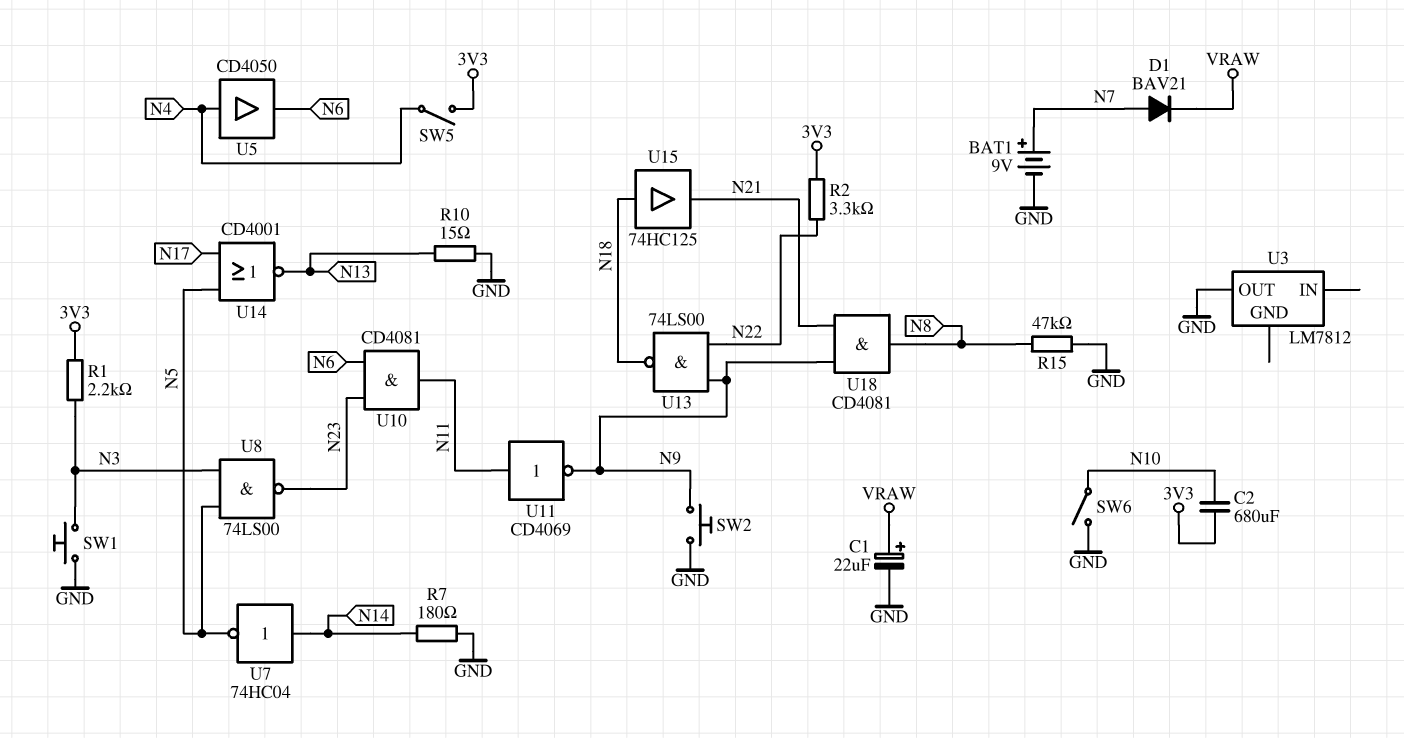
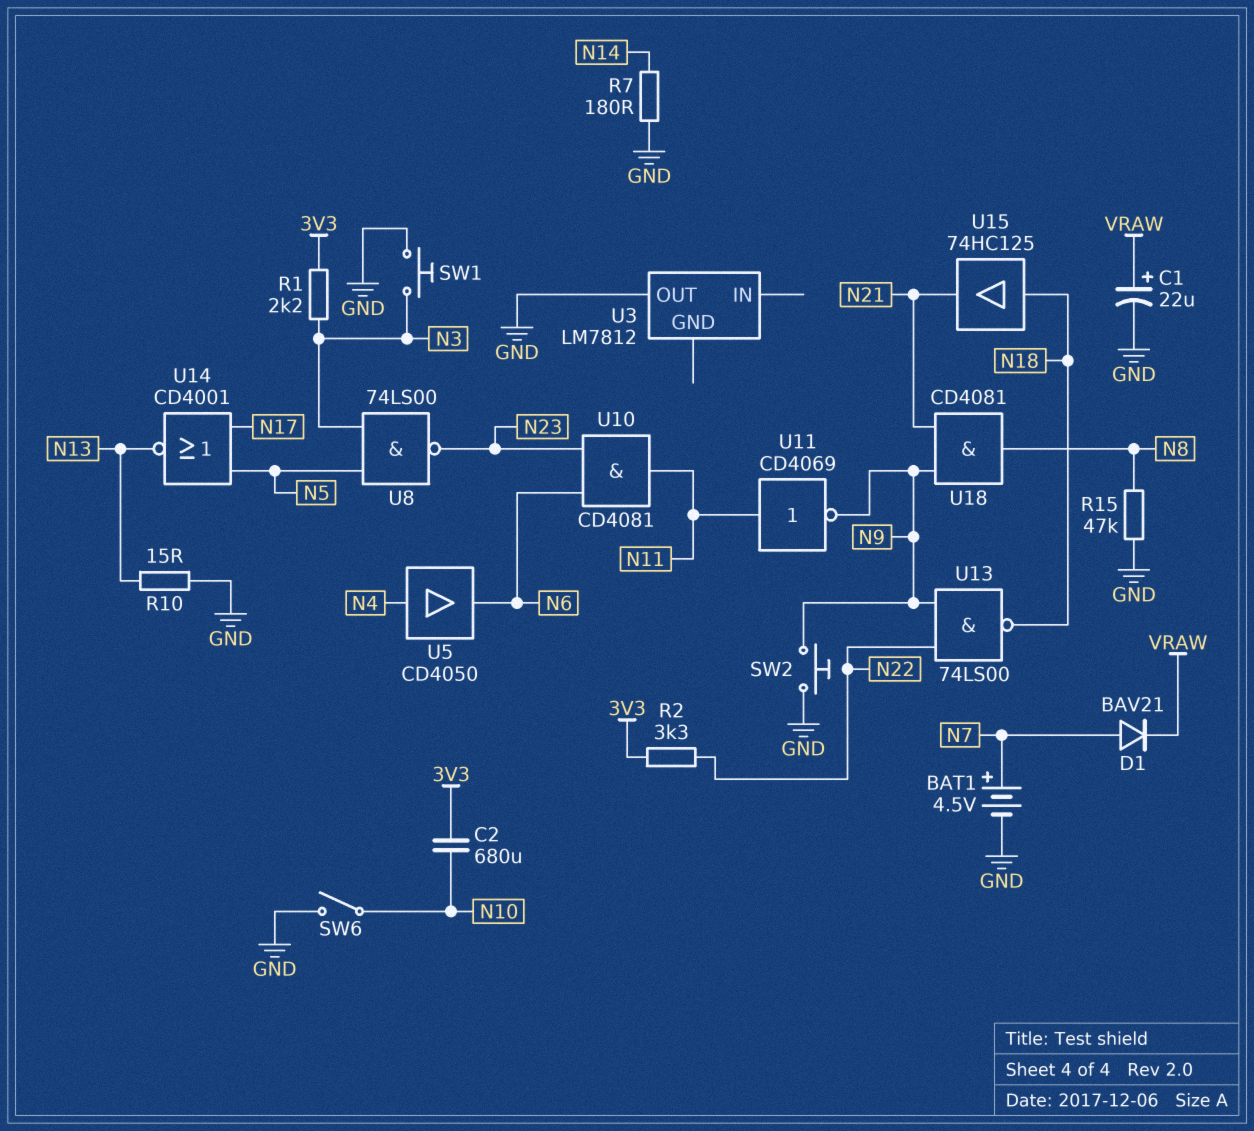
BAT1: 9V (plus N7, minus GND) -> 4.5V (plus N7, minus GND)
SW5: switch (3V3, N4) -> none
U7: NOT 74HC04 (in N14, out N5) -> none

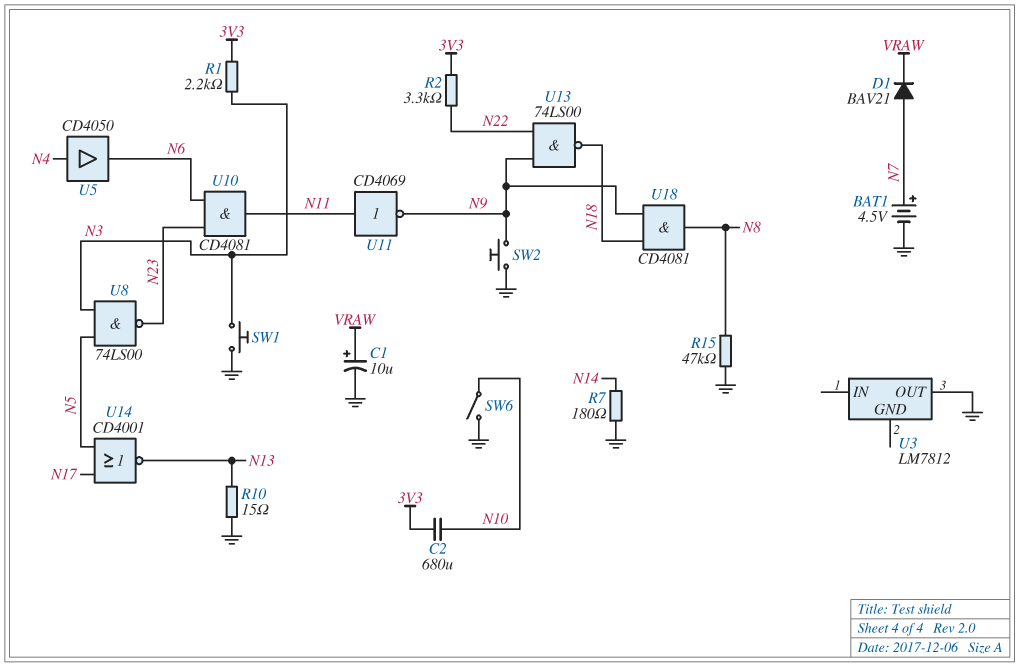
C1: 22uF (plus VRAW, minus GND) -> 10uF (plus VRAW, minus GND)
U15: buffer 74HC125 (in N18, out N21) -> none
U18: AND CD4081 (in N9, in N21, out N8) -> AND CD4081 (in N9, in N18, out N8)

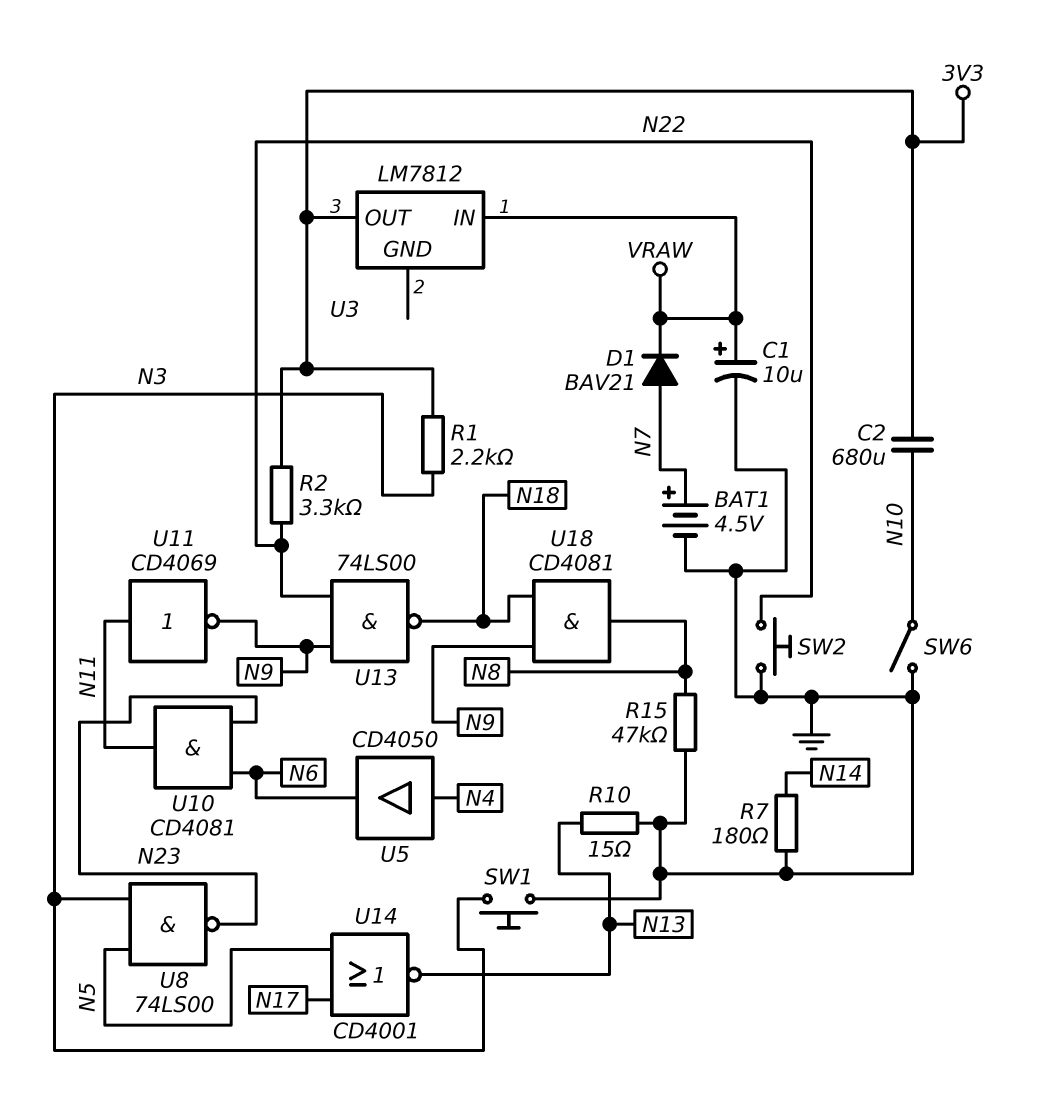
SW2: button (GND, N9) -> button (GND, N22)
U3 pin IN: none -> VRAW
U3 pin OUT: GND -> 3V3

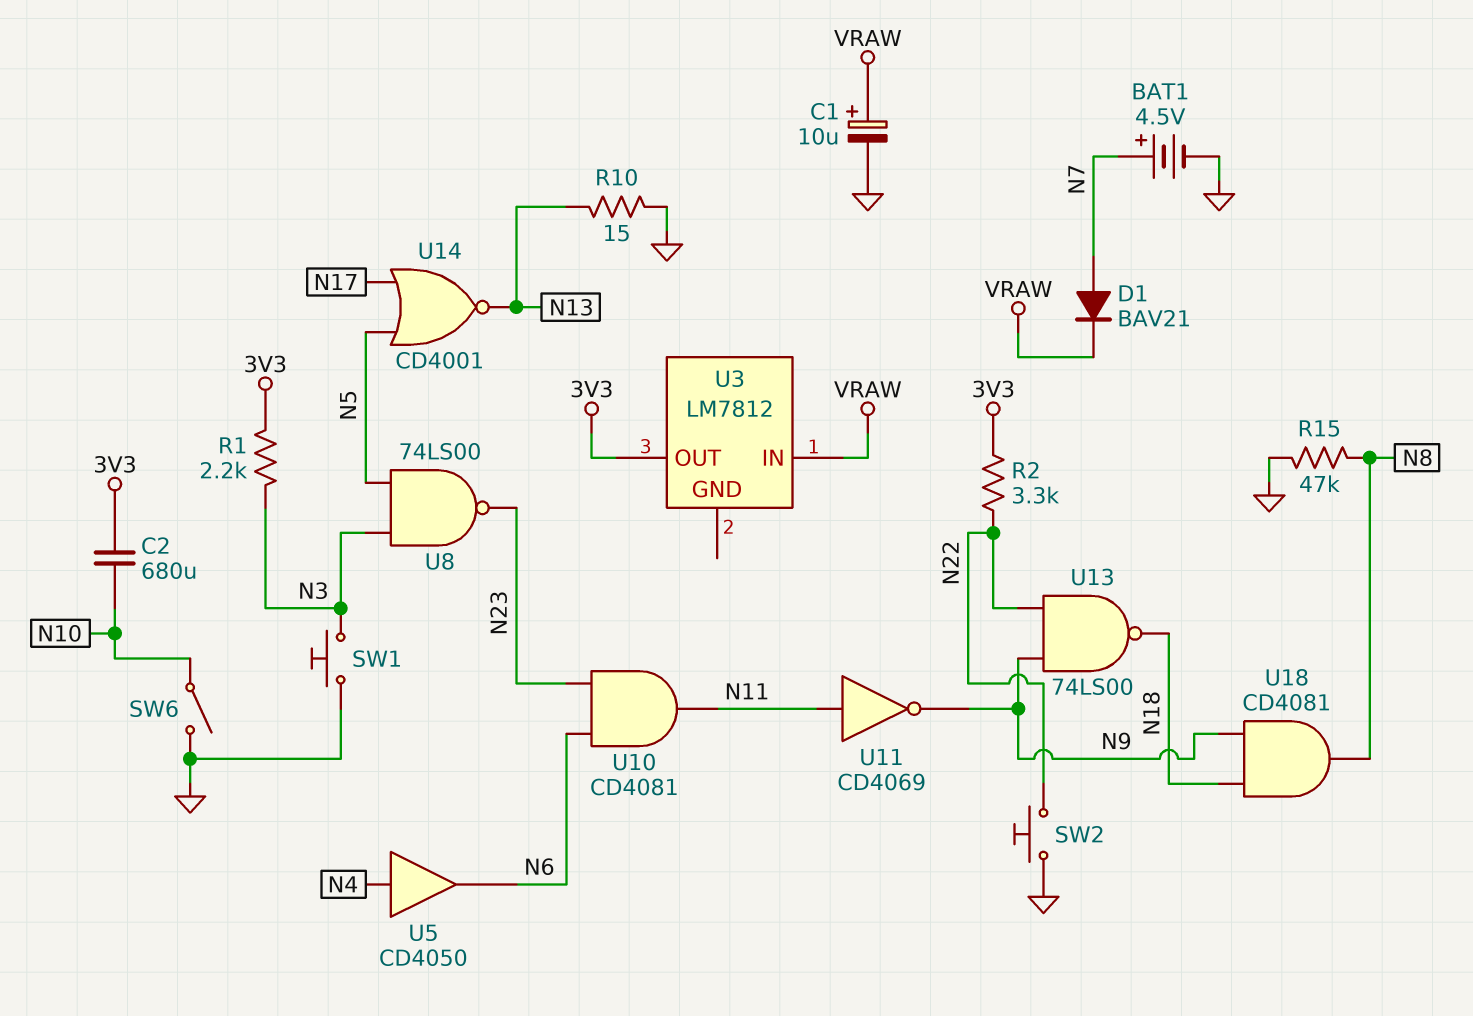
R7: 180 (GND, N14) -> none

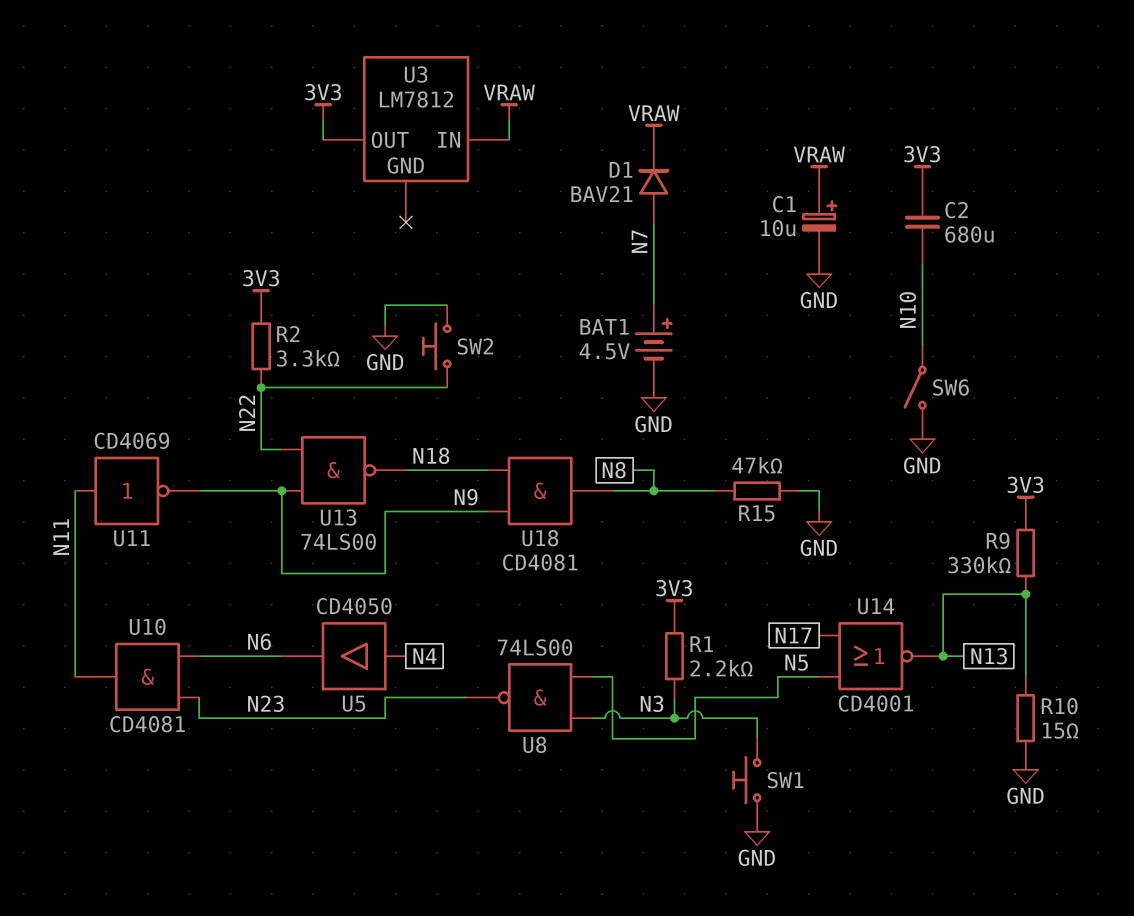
R9: none -> 330k (3V3, N13)

